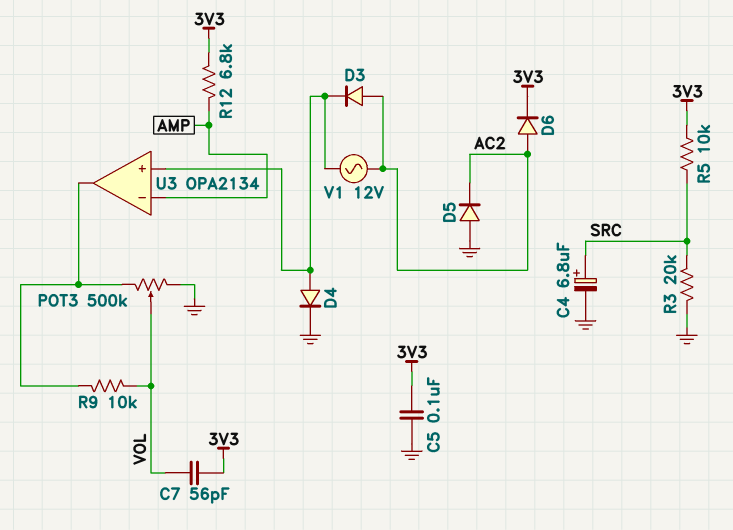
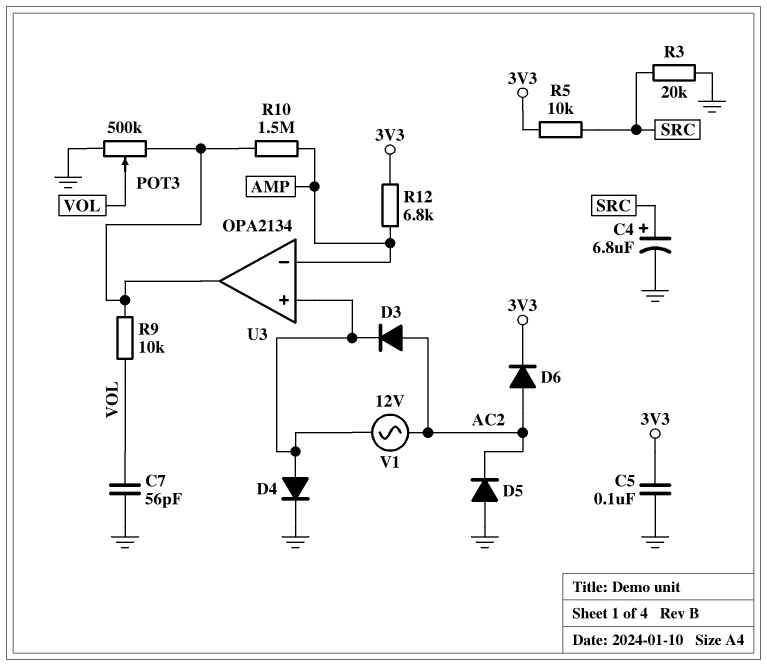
C7: 56pF (3V3, VOL) -> 56pF (GND, VOL)
R10: none -> 1.5M (AMP, U3/out)

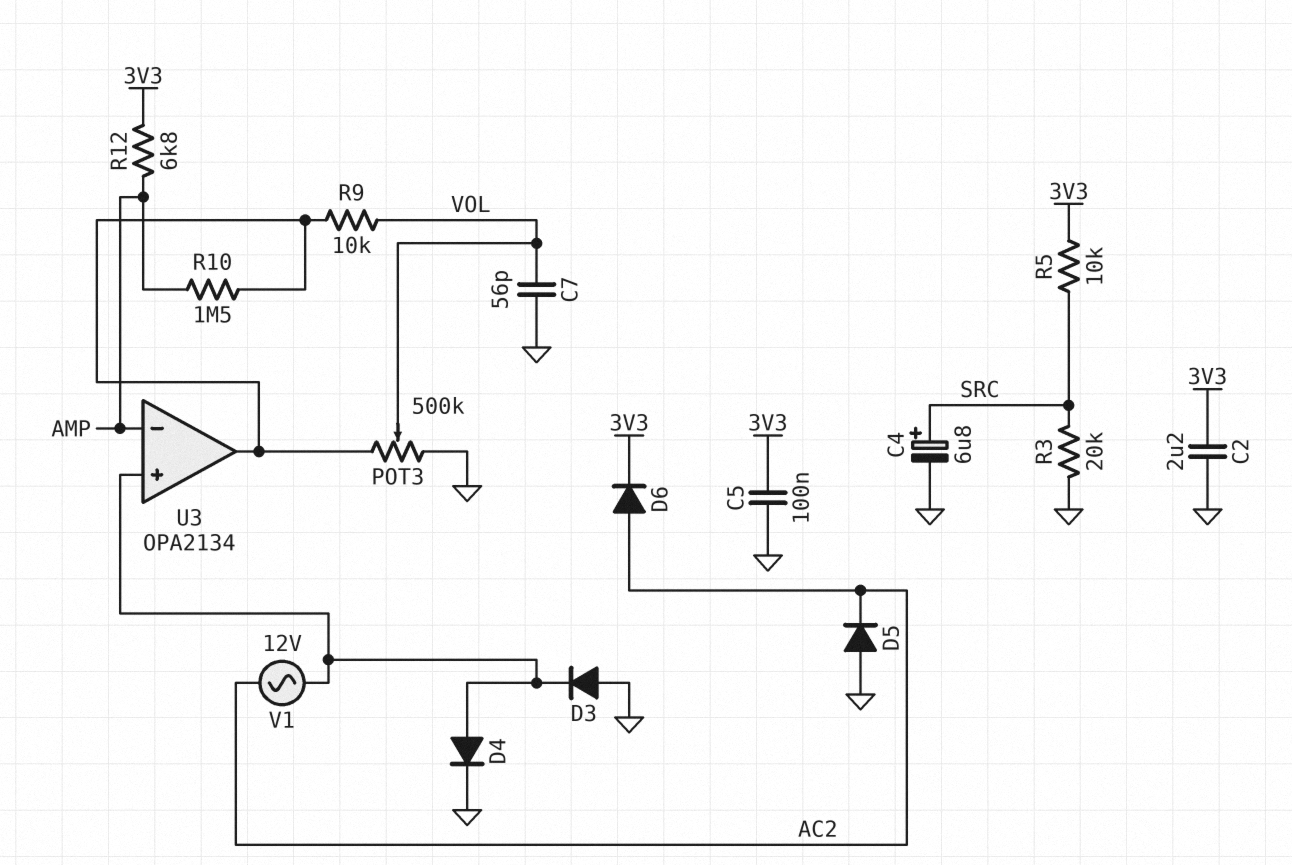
C2: none -> 2.2uF (3V3, GND)
D3: diode (A AC2, K U3/in+) -> diode (A GND, K U3/in+)

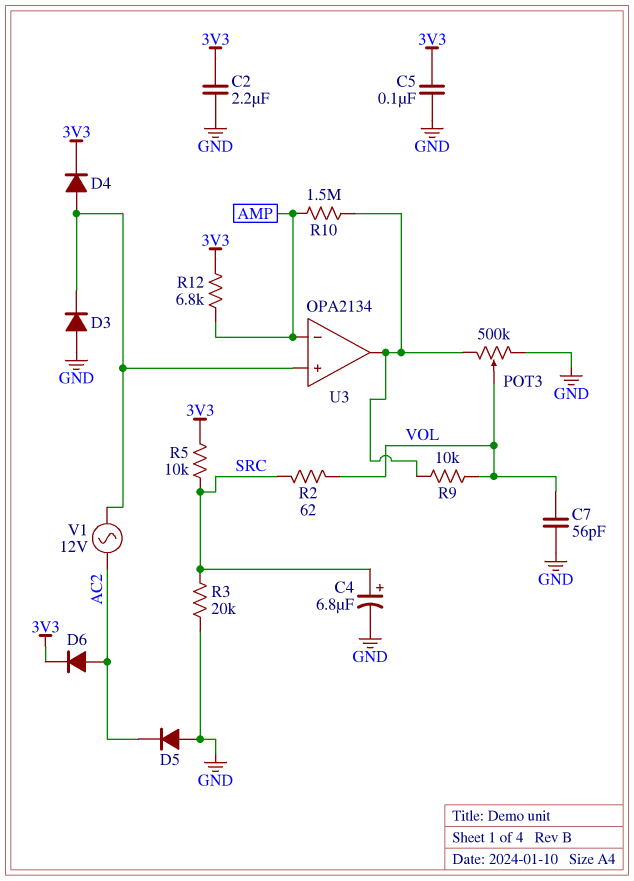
D4: diode (A U3/in+, K GND) -> diode (A U3/in+, K 3V3)
R2: none -> 62 (SRC, VOL)

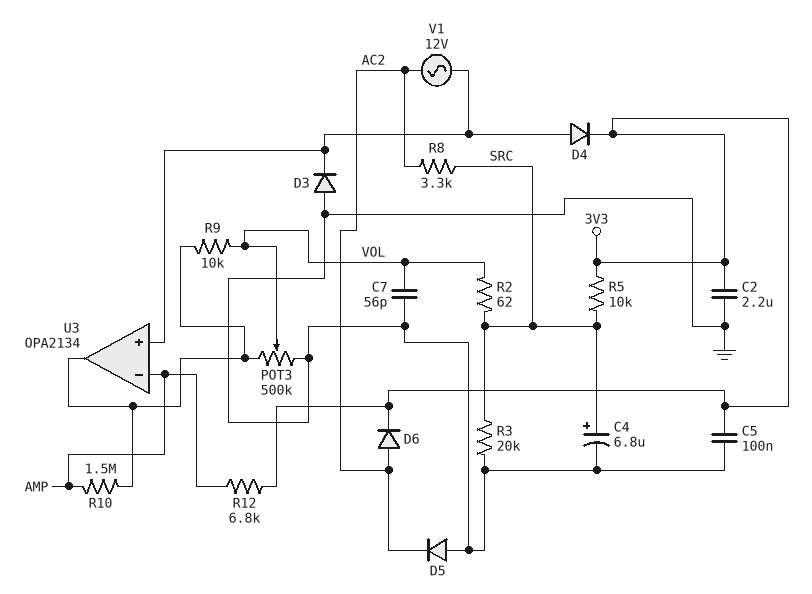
R8: none -> 3.3k (AC2, SRC)

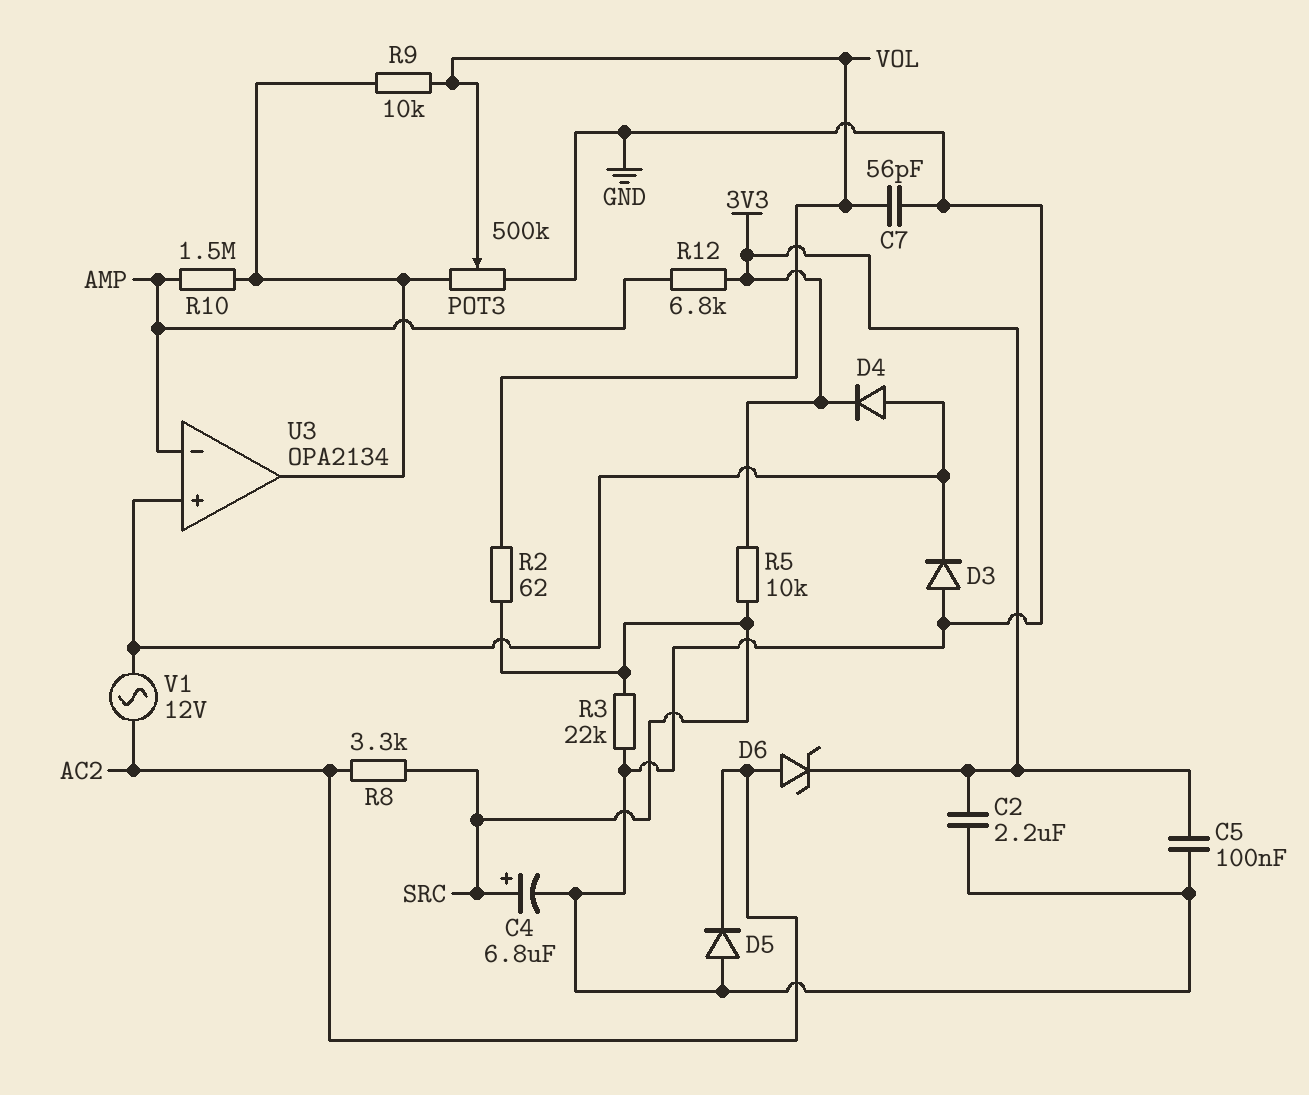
D6: diode (A AC2, K 3V3) -> zener (A AC2, K 3V3)
R3: 20k (GND, SRC) -> 22k (GND, SRC)

